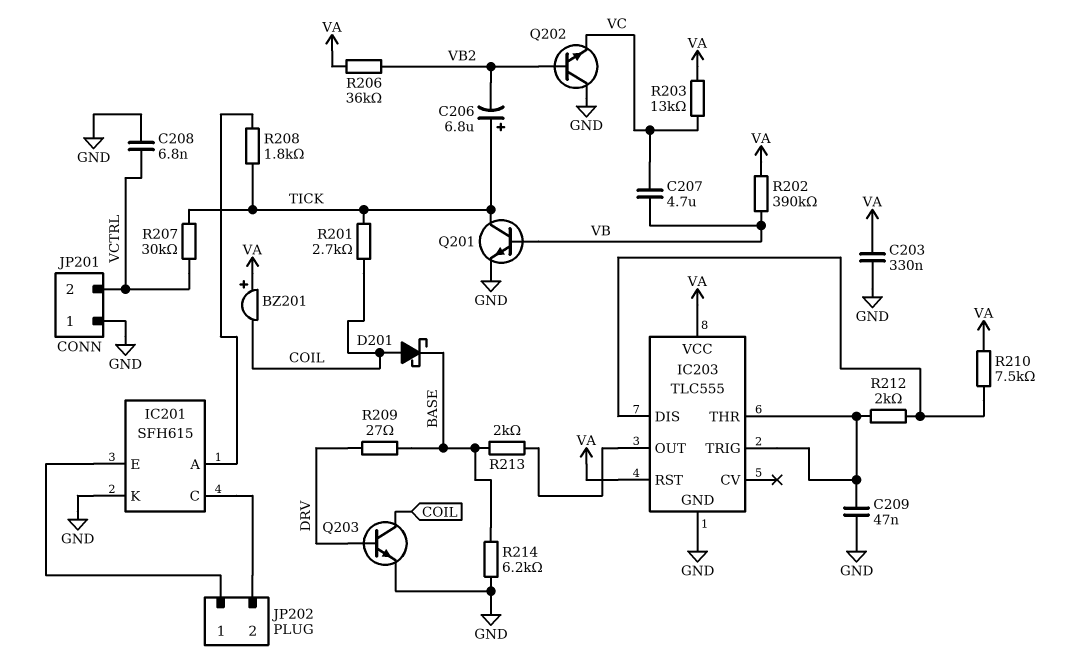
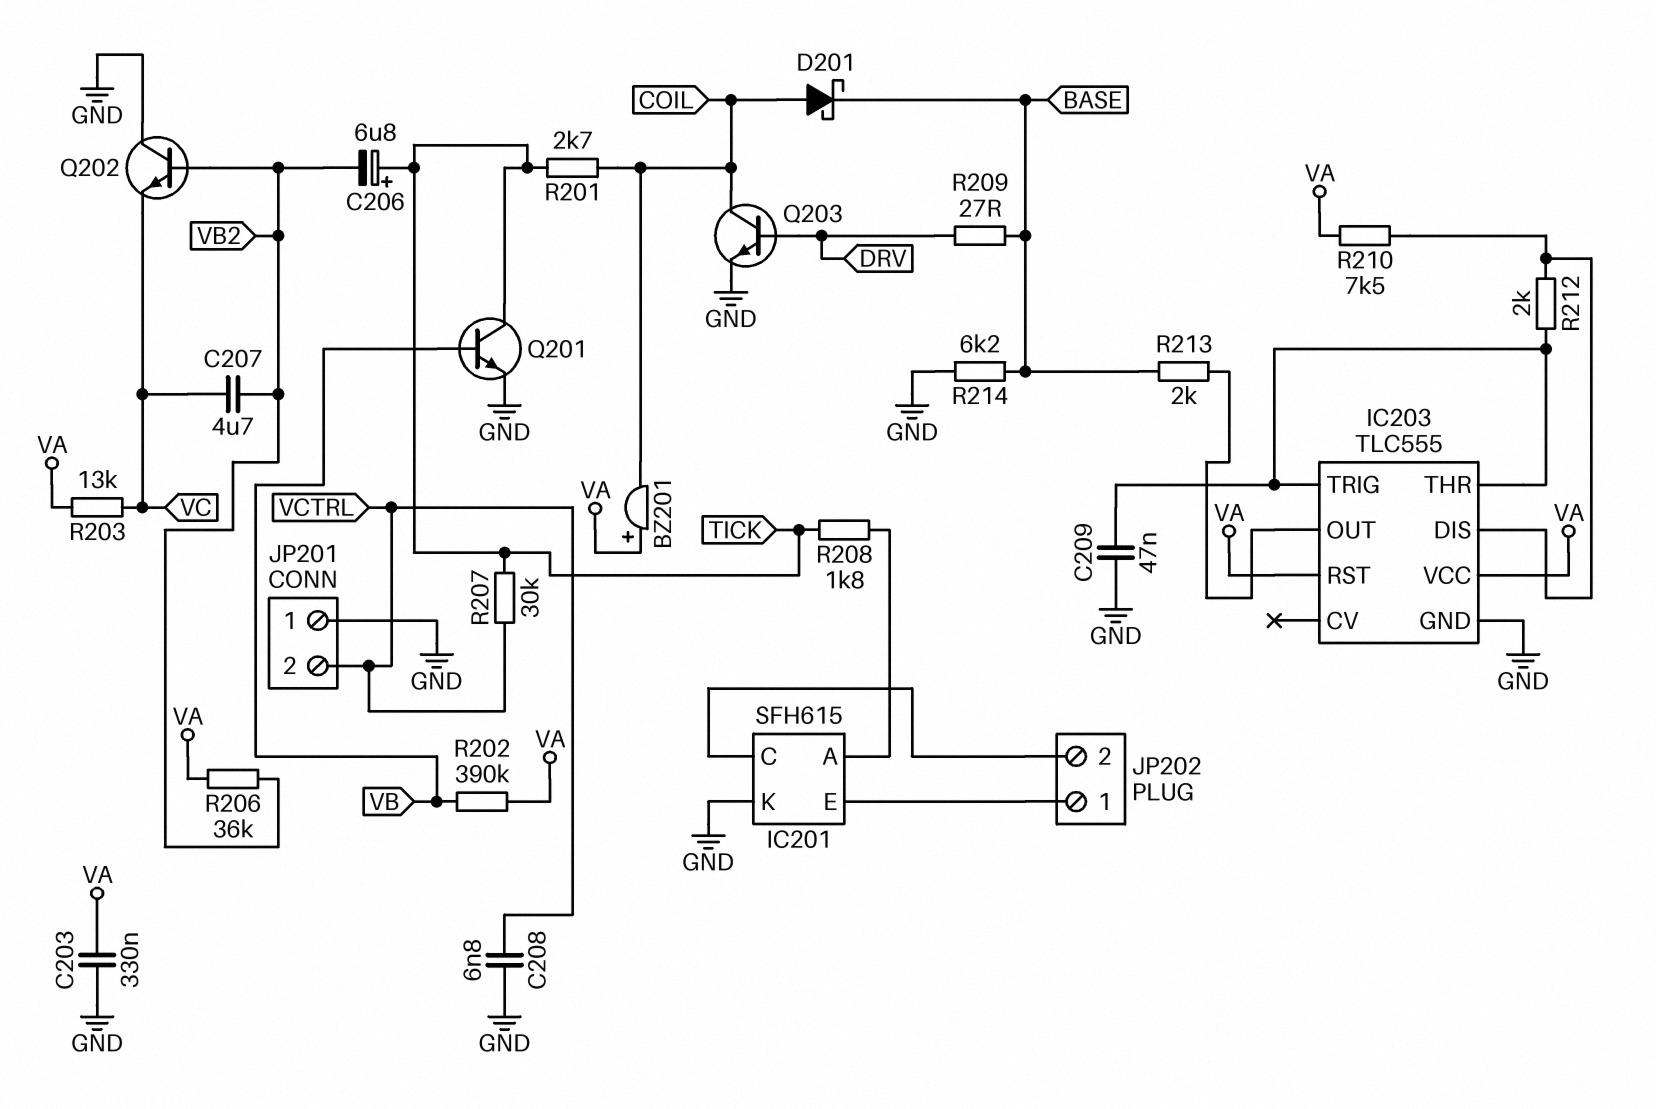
C207: 4.7uF (VB, VC) -> 4.7uF (VB2, VC)

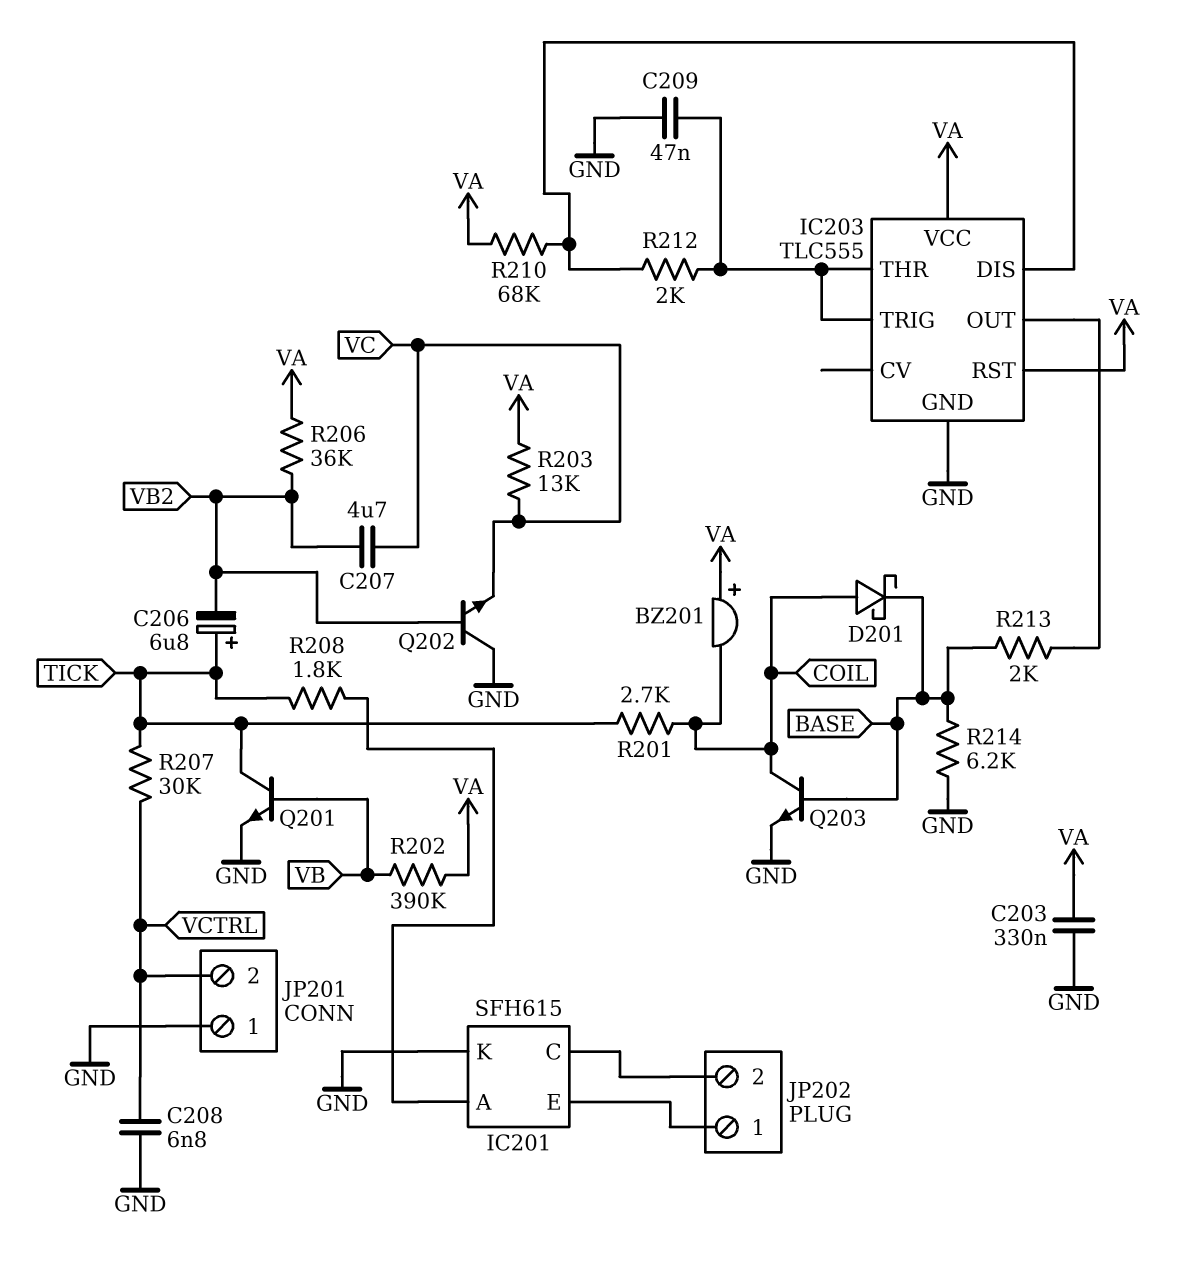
Q203: NPN (B DRV, C COIL, E GND) -> NPN (B BASE, C COIL, E GND)
R209: 27 (BASE, DRV) -> none
R210: 7.5k (IC203/DIS, VA) -> 68k (IC203/DIS, VA)

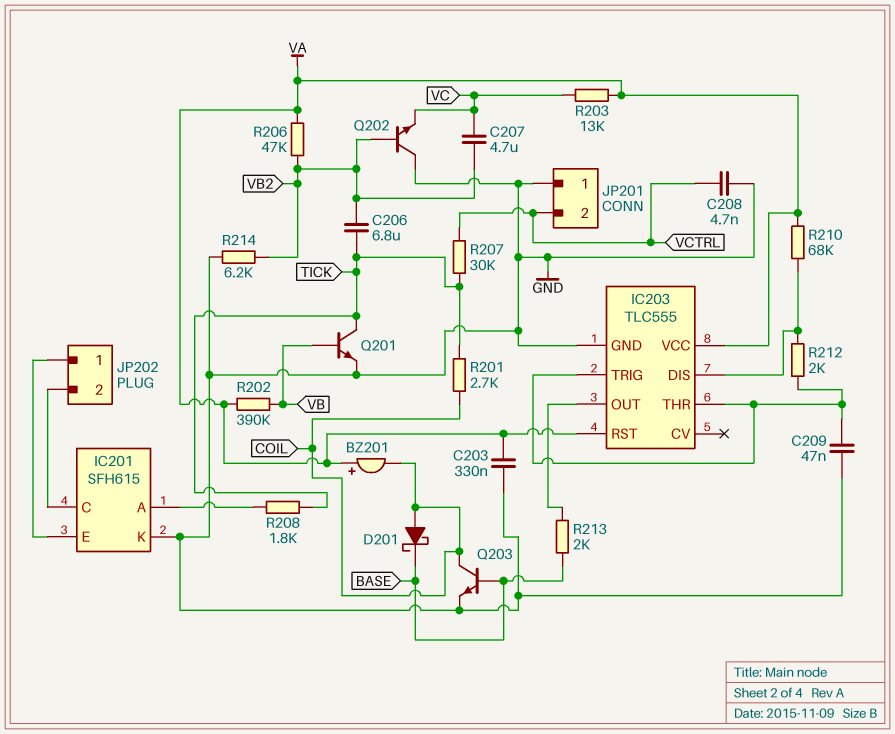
C206: 6.8uF (plus TICK, minus VB2) -> 6.8uF (TICK, VB2)
C208: 6.8nF (GND, VCTRL) -> 4.7nF (GND, VCTRL)
R206: 36k (VA, VB2) -> 47k (VA, VB2)
R214: 6.2k (BASE, GND) -> 6.2k (GND, VB2)

